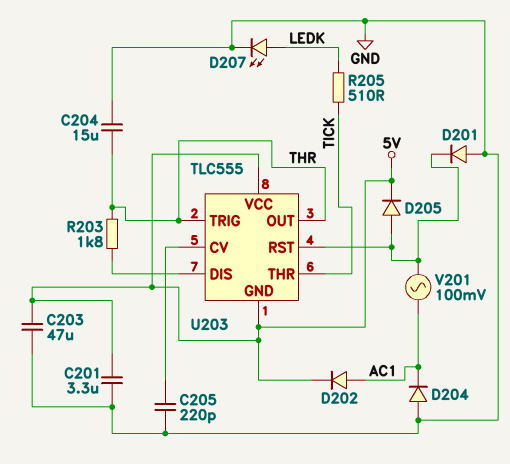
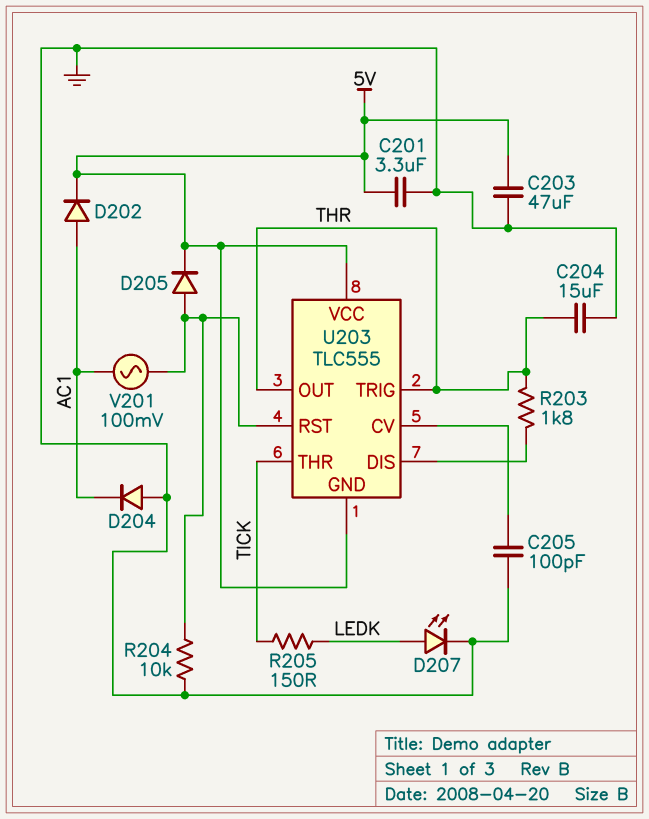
C205: 220pF (GND, U203/CV) -> 100pF (GND, U203/CV)
D201: diode (A GND, K U203/RST) -> none
R204: none -> 10k (GND, U203/RST)
R205: 510 (LEDK, TICK) -> 150 (LEDK, TICK)

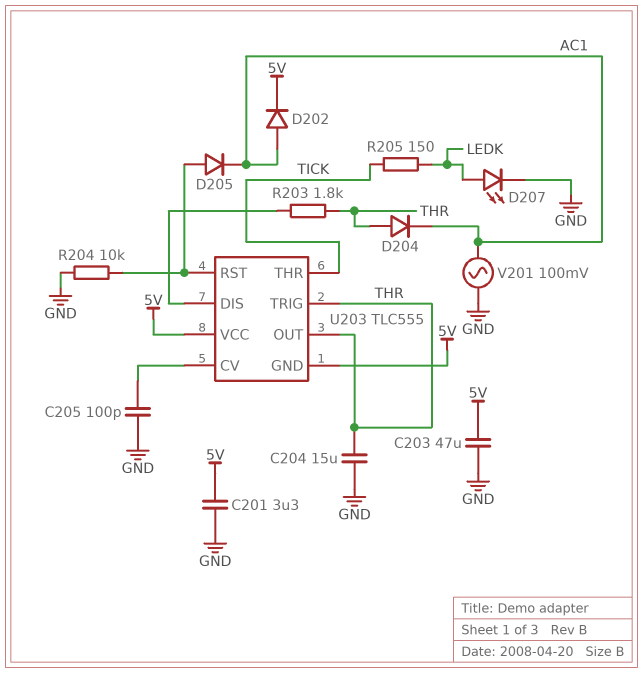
D204: diode (A GND, K AC1) -> diode (A THR, K AC1)
D205: diode (A U203/RST, K 5V) -> diode (A U203/RST, K AC1)
V201: AC 100mV (AC1, U203/RST) -> AC 100mV (AC1, GND)

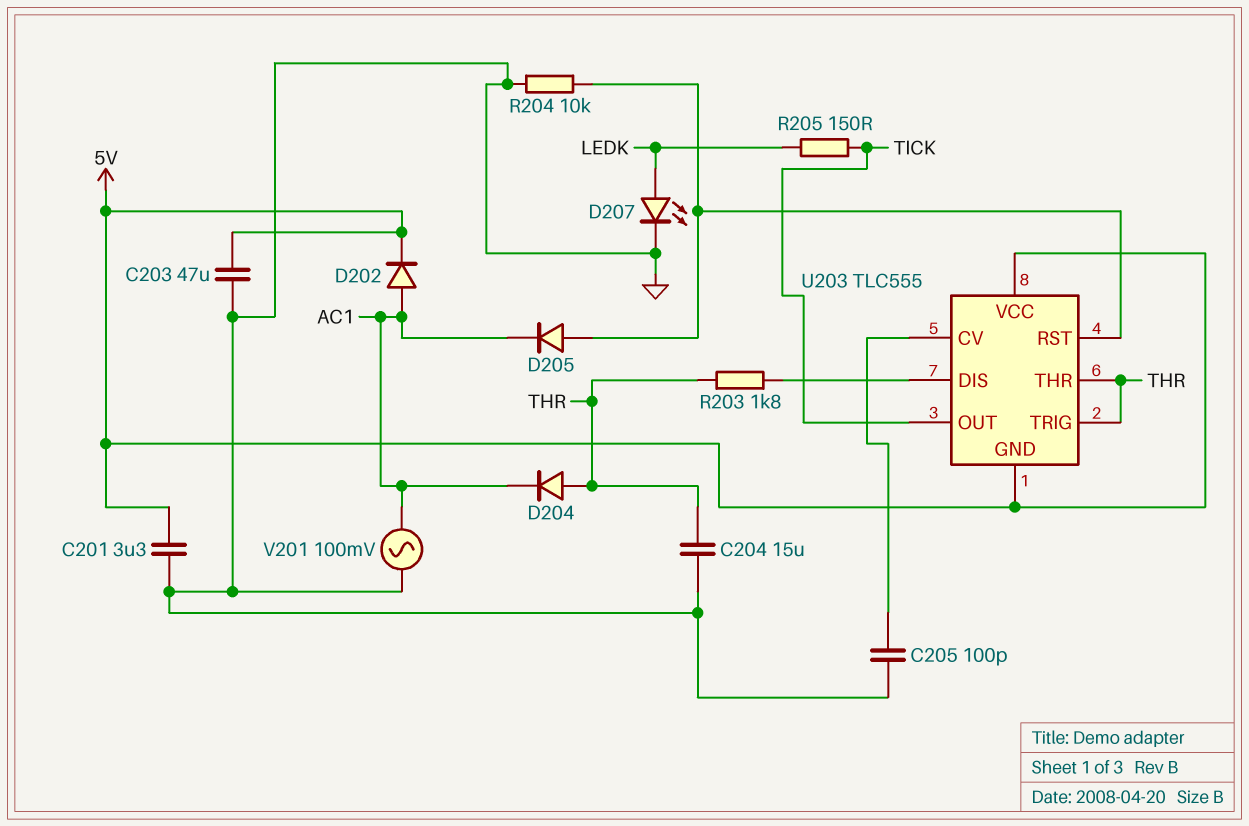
U203 pin OUT: THR -> TICK
U203 pin THR: TICK -> THR

